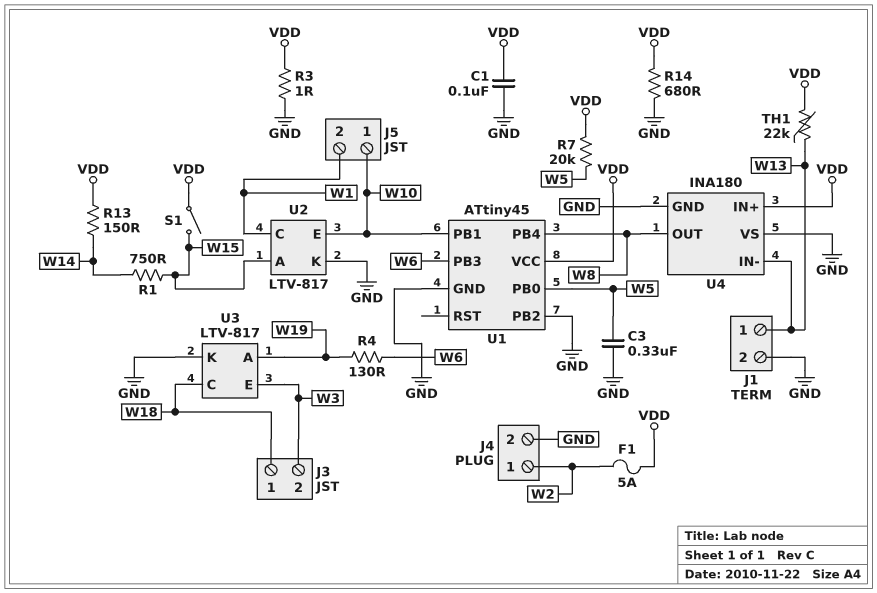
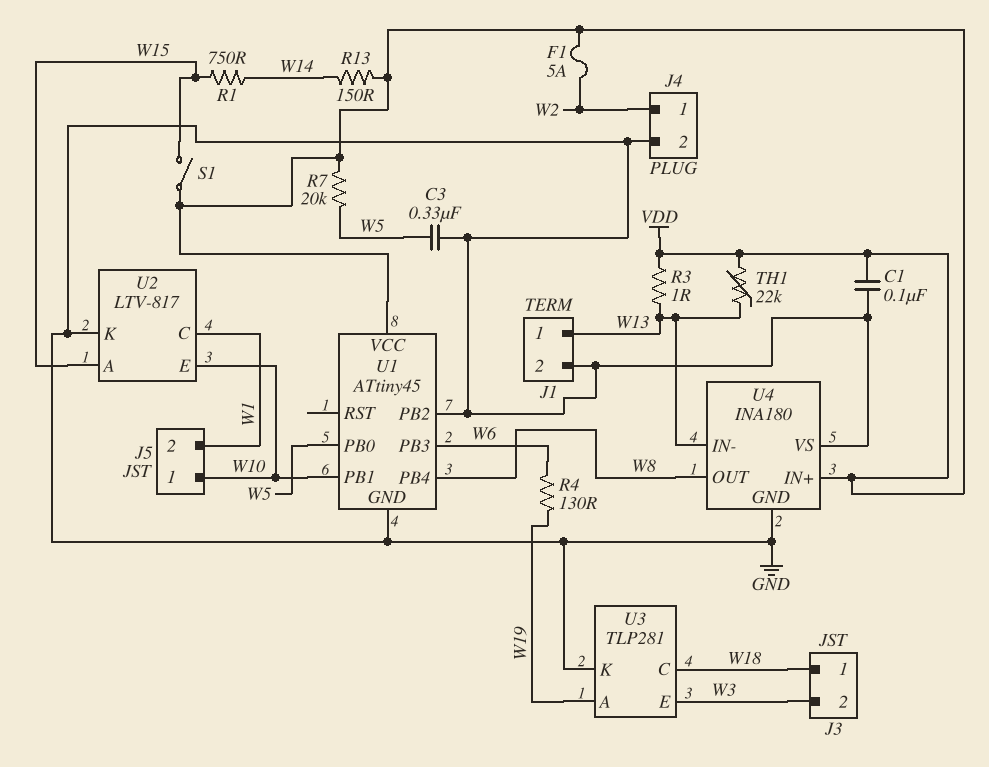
R3: 1 (GND, VDD) -> 1 (VDD, W13)
R14: 680 (GND, VDD) -> none
U3: LTV-817 -> TLP281

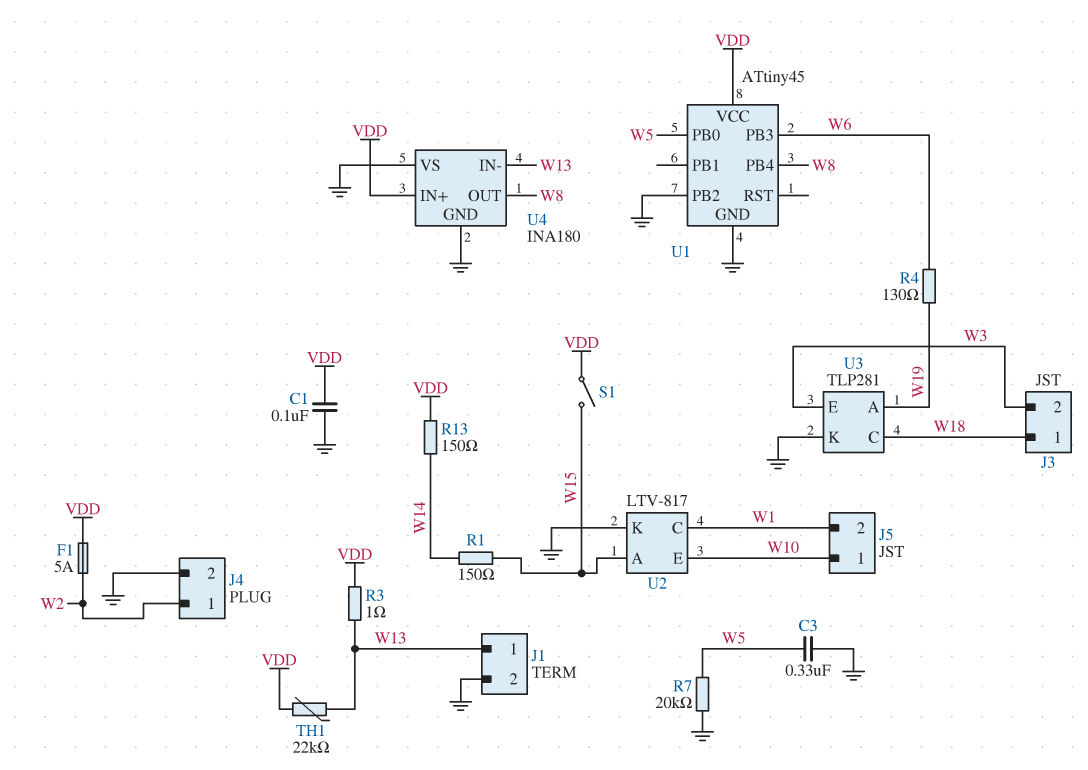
R1: 750 (W14, W15) -> 150 (W14, W15)
R7: 20k (VDD, W5) -> 20k (GND, W5)
U1 pin PB1: W10 -> none

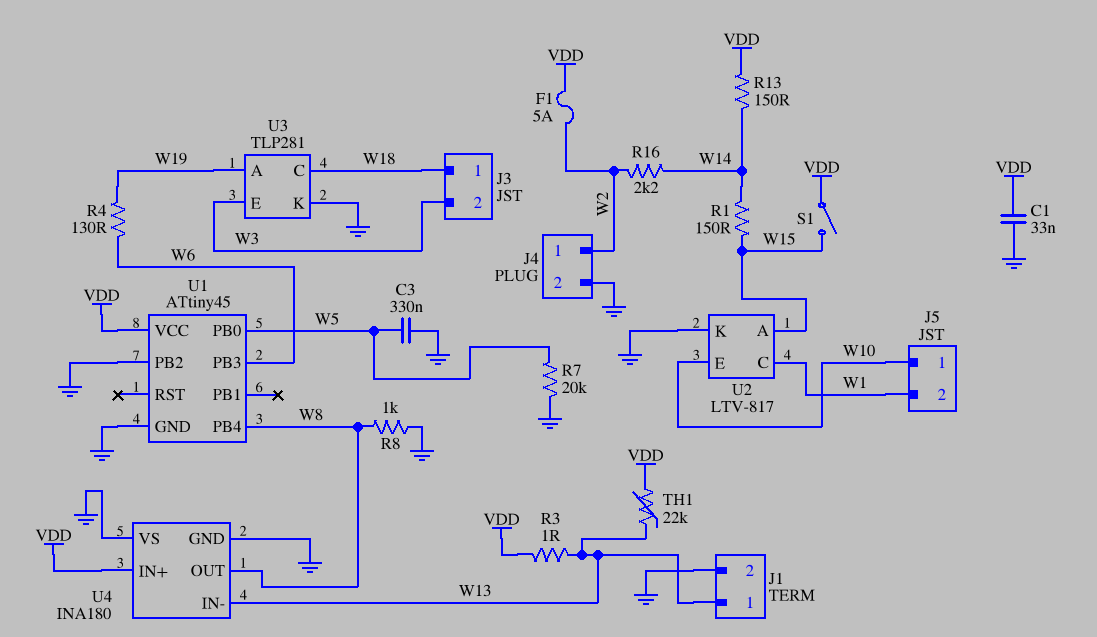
C1: 100nF (GND, VDD) -> 33nF (GND, VDD)
R8: none -> 1k (GND, W8)
R16: none -> 2.2k (W2, W14)

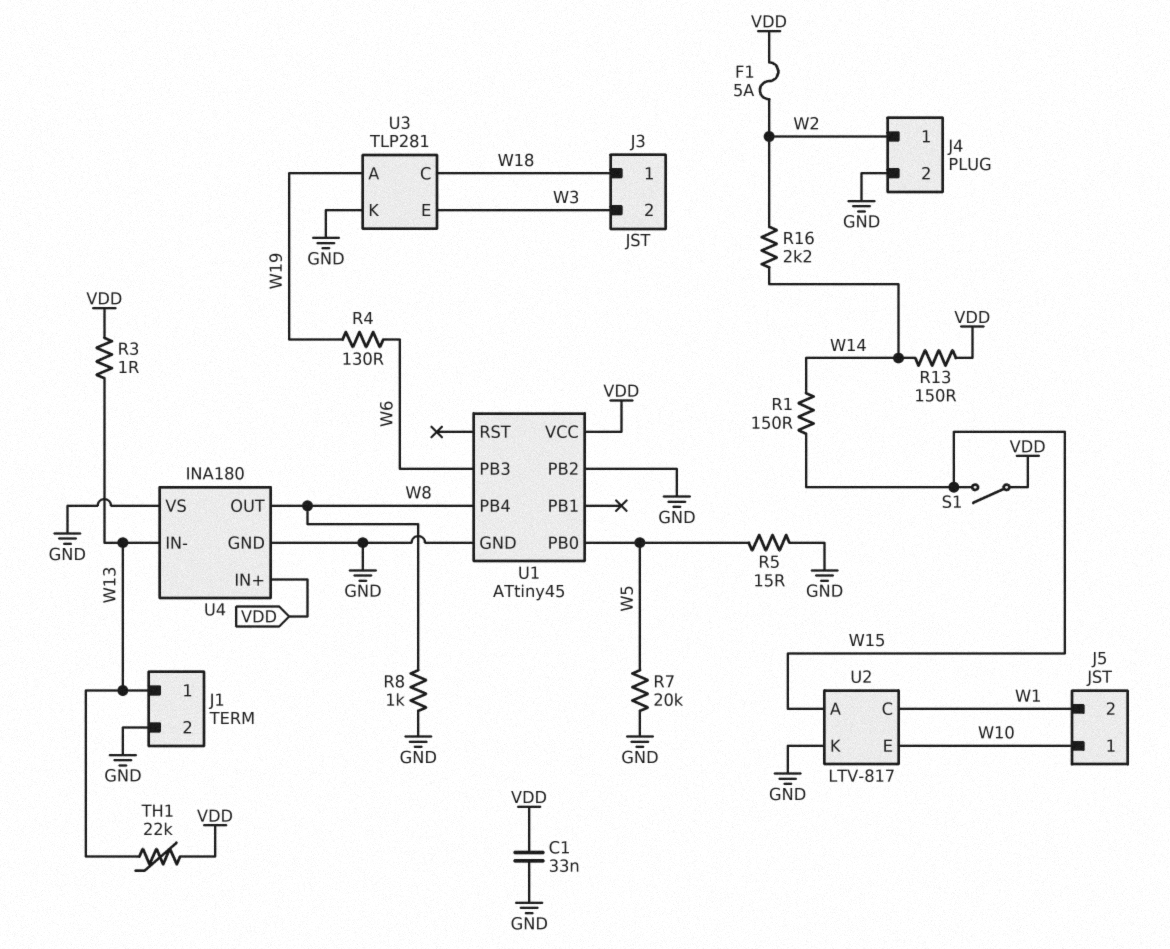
C3: 330nF (GND, W5) -> none
R5: none -> 15 (GND, W5)

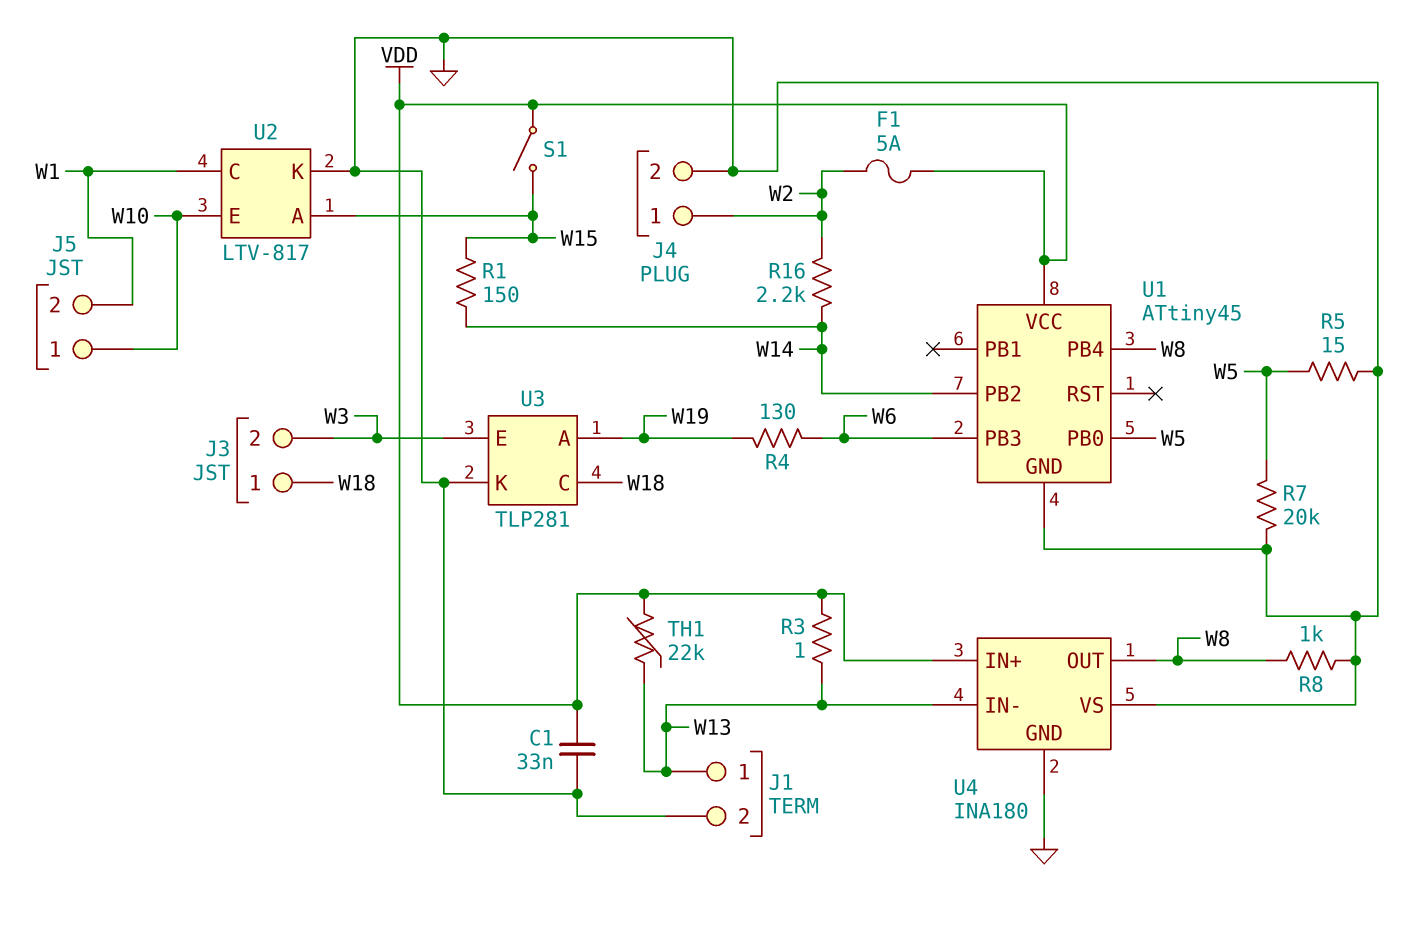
R13: 150 (VDD, W14) -> none
U1 pin PB2: GND -> W14

